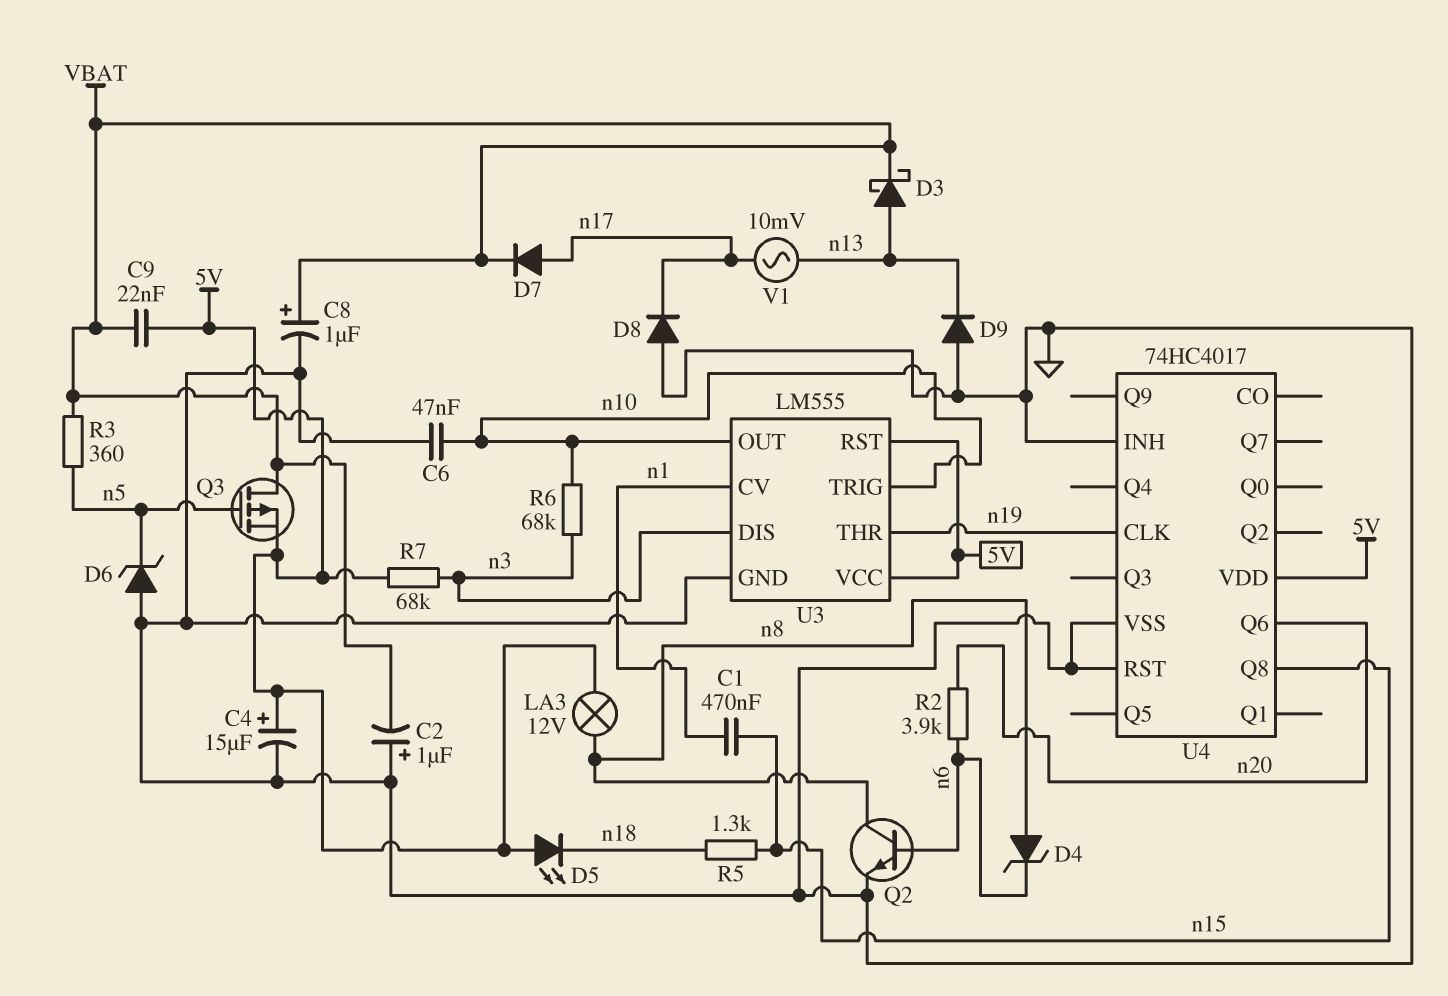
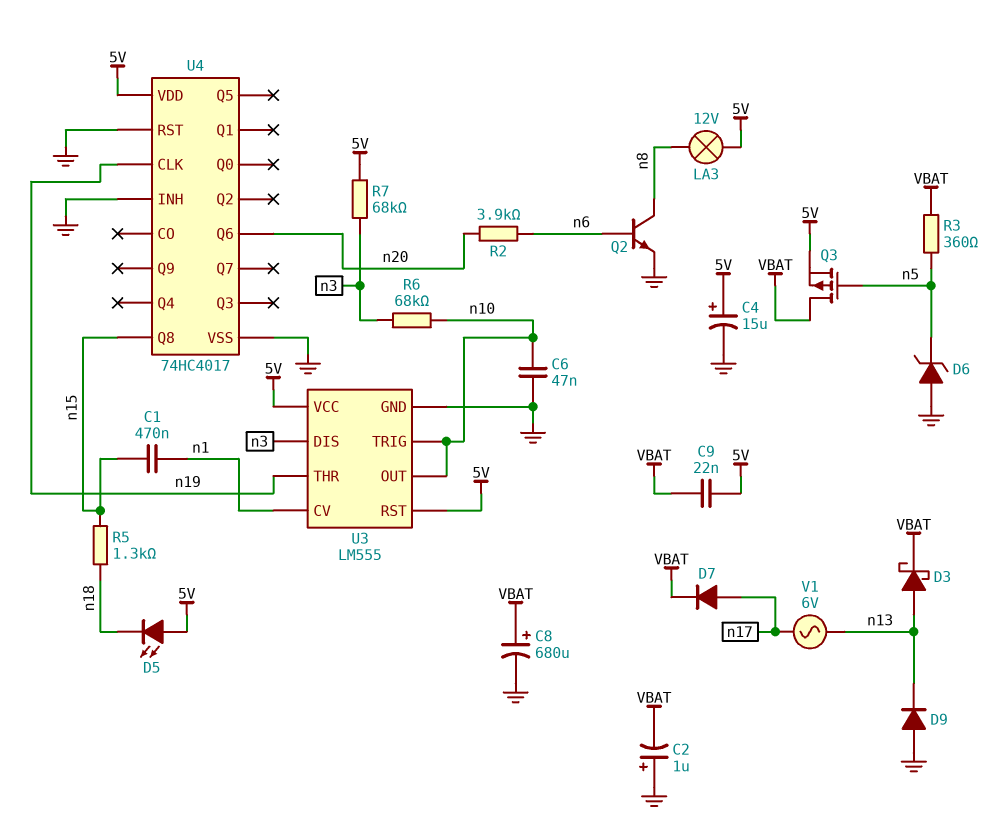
C8: 1uF (plus VBAT, minus GND) -> 680uF (plus VBAT, minus GND)
D4: zener (A n8, K n6) -> none
D8: diode (A GND, K n17) -> none
V1: AC 10mV (n13, n17) -> AC 6V (n13, n17)

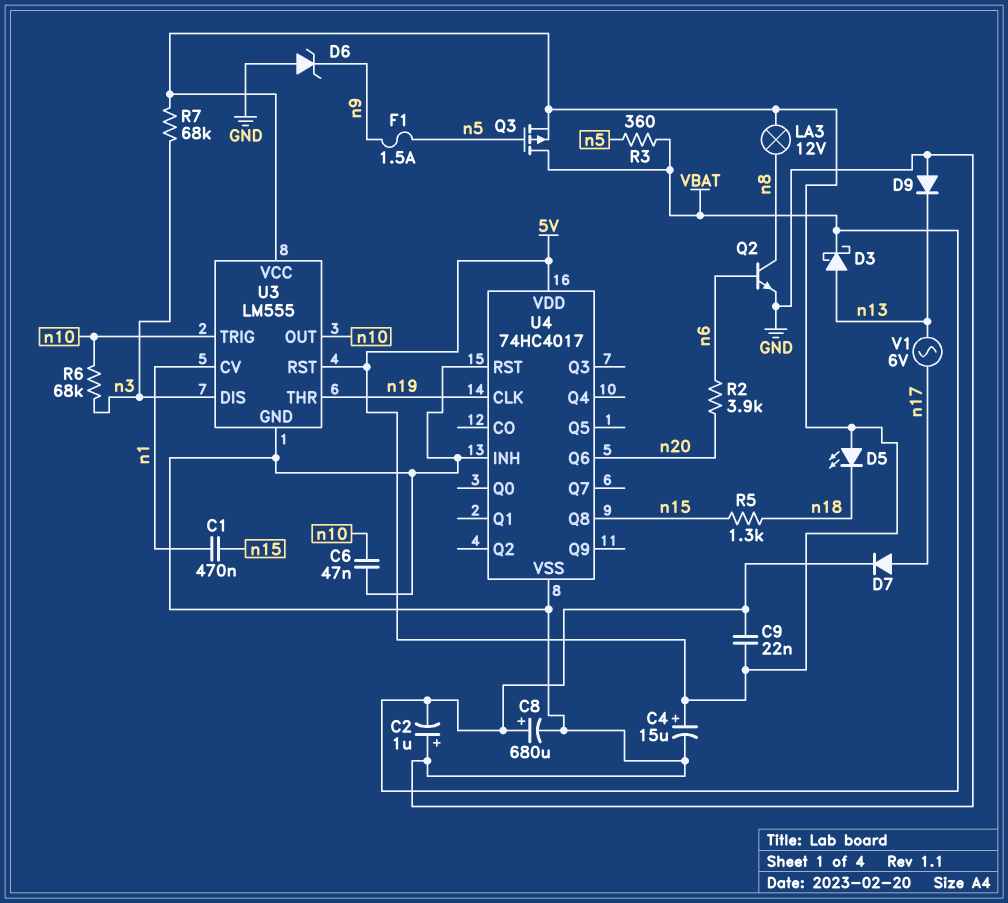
D6: zener (A GND, K n5) -> zener (A GND, K n9)
F1: none -> 1.5A (n5, n9)

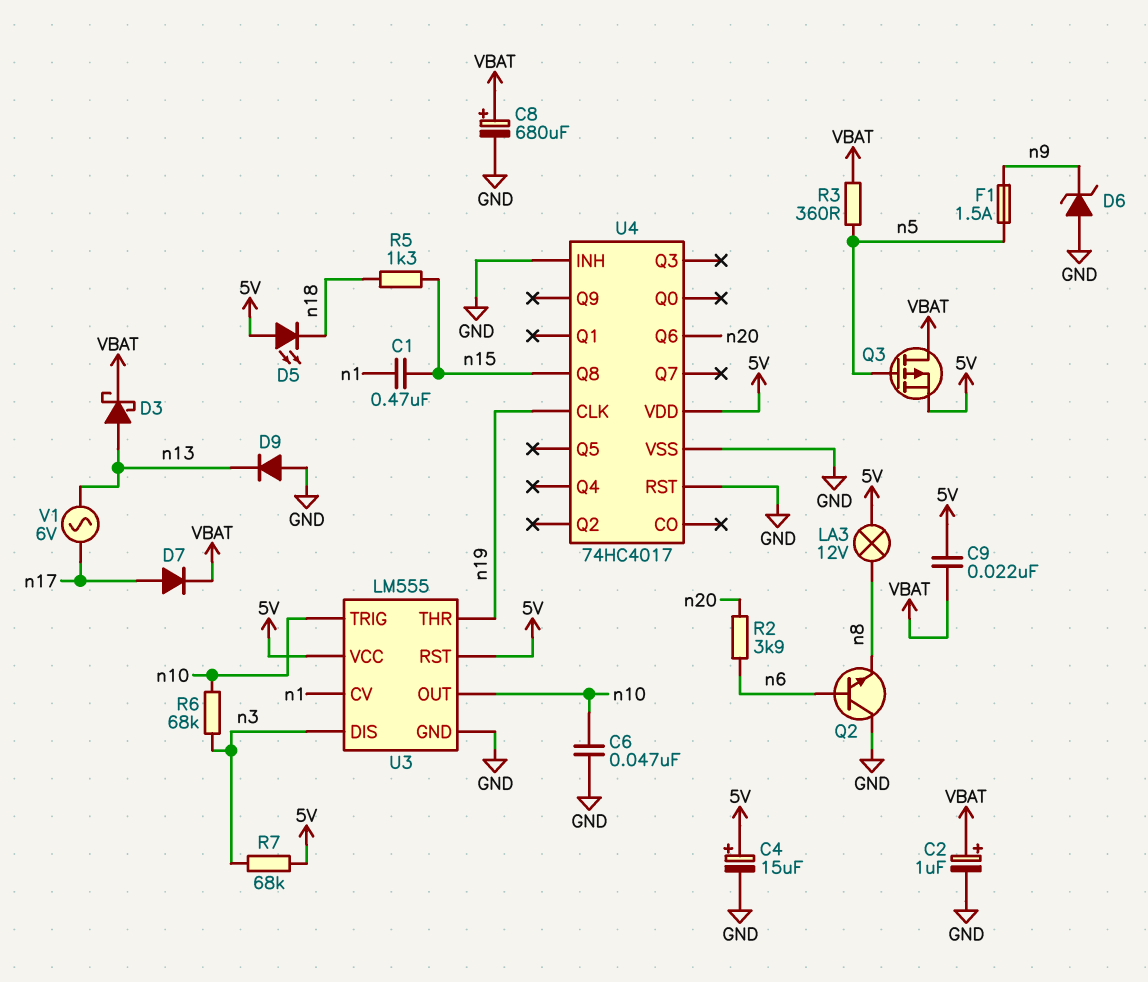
C2: 1uF (plus GND, minus VBAT) -> 1uF (plus VBAT, minus GND)
Q2: NPN (B n6, C n8, E GND) -> NPN (B n6, C GND, E n8)

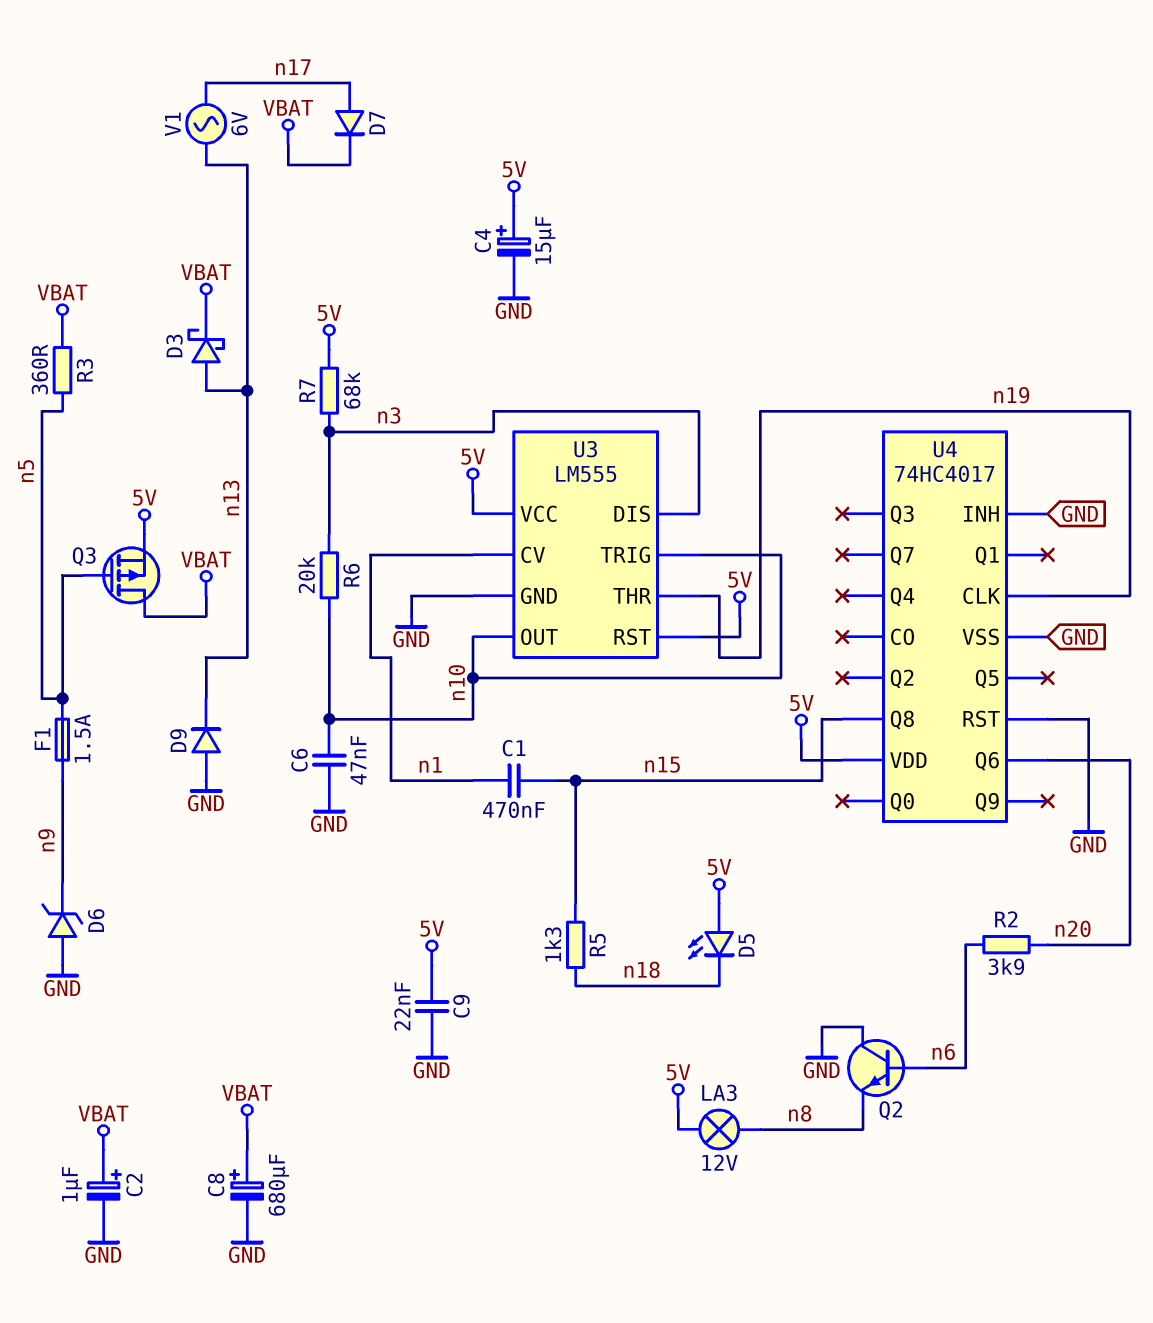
C9: 22nF (5V, VBAT) -> 22nF (5V, GND)
R6: 68k (n3, n10) -> 20k (n3, n10)

